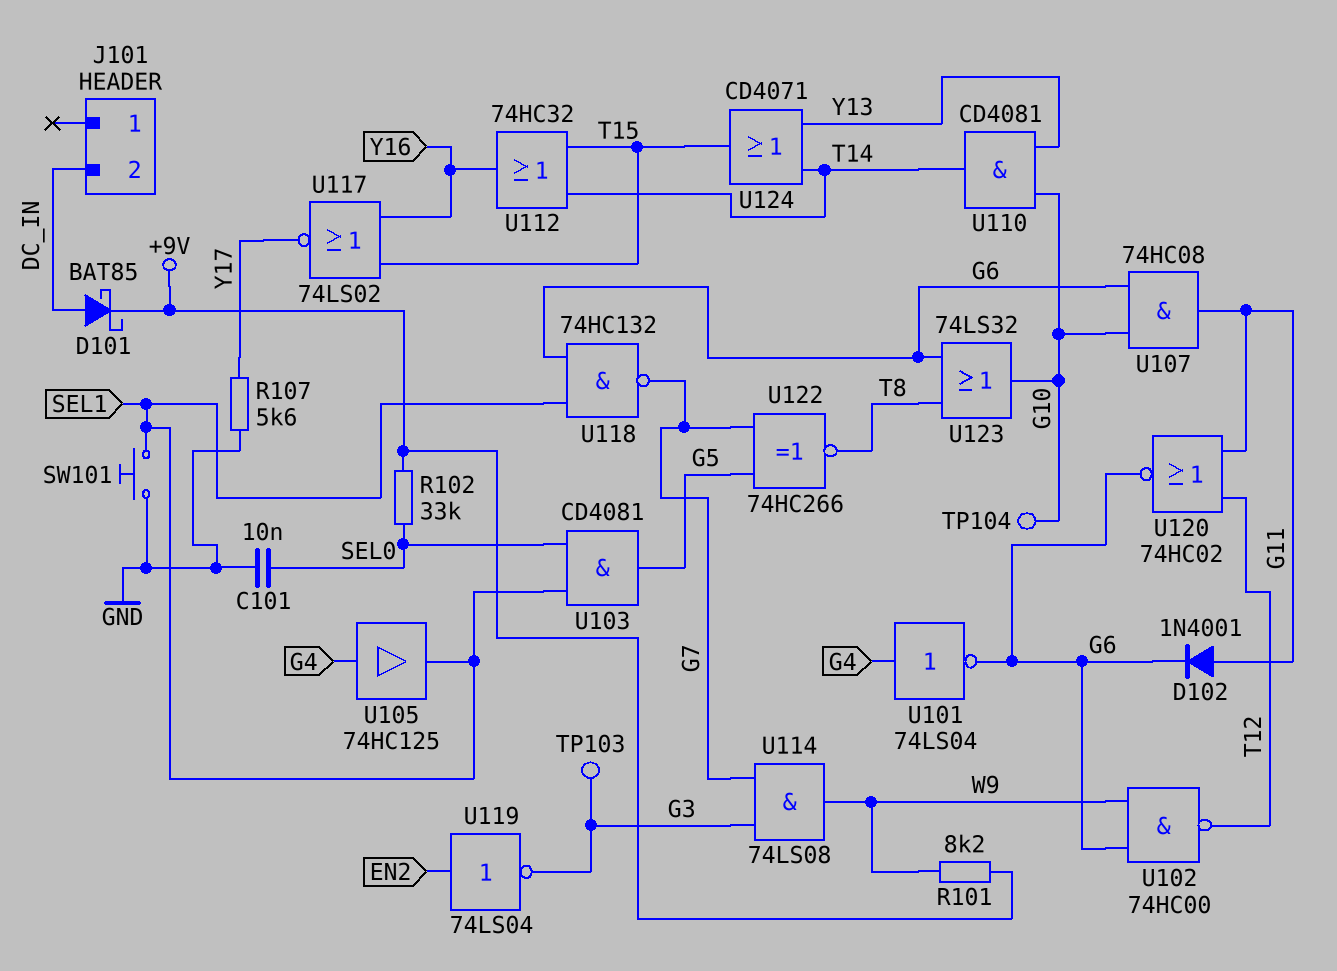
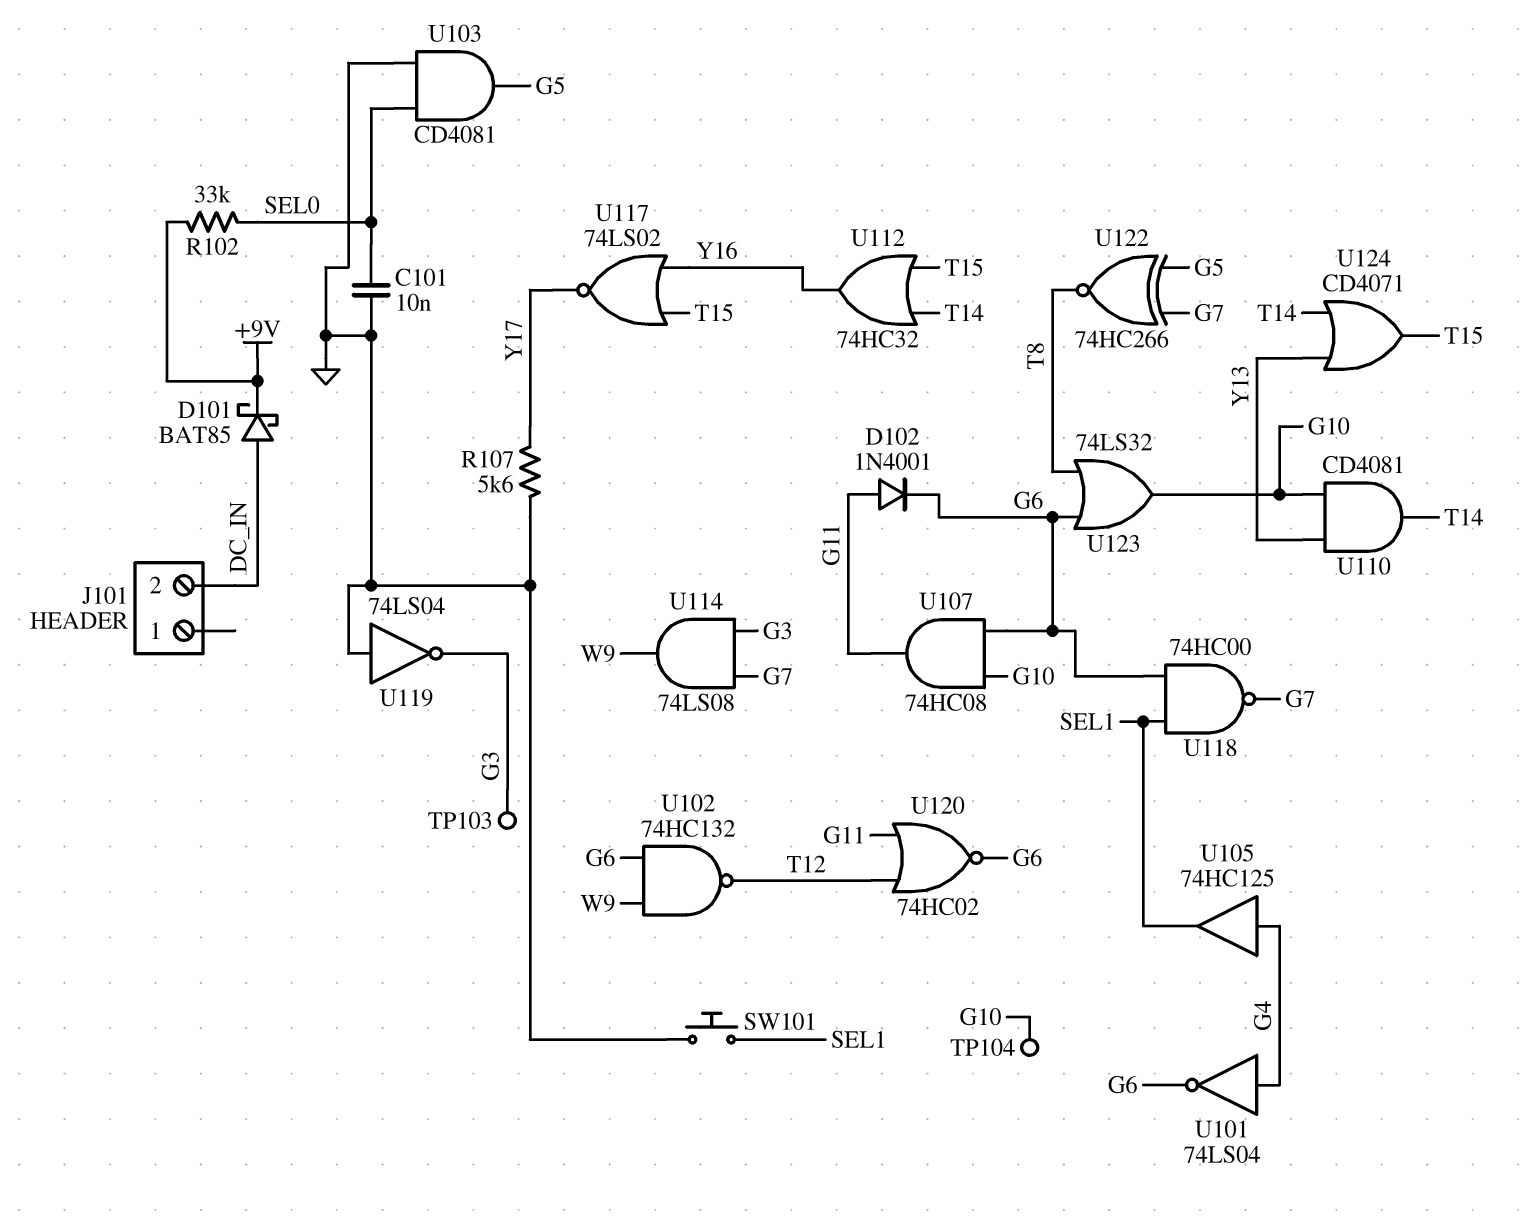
R101: 8.2k (+9V, W9) -> none
U102: NAND 74HC00 (in G6, in W9, out T12) -> NAND 74HC132 (in G6, in W9, out T12)
U103: AND CD4081 (in SEL0, in SEL1, out G5) -> AND CD4081 (in GND, in SEL0, out G5)
U118: NAND 74HC132 (in G6, in SEL1, out G7) -> NAND 74HC00 (in G6, in SEL1, out G7)
U119: NOT 74LS04 (in EN2, out G3) -> NOT 74LS04 (in GND, out G3)

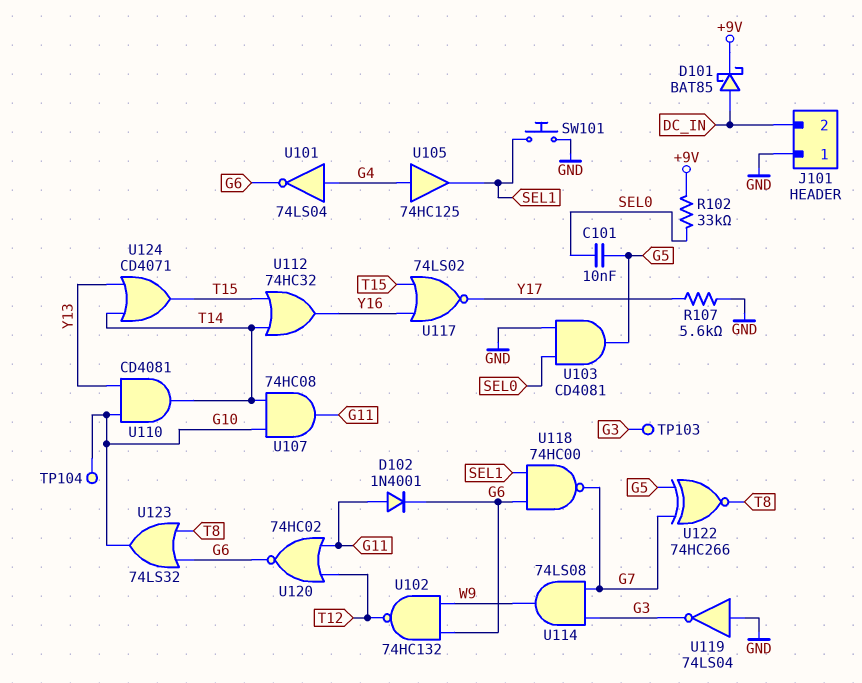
C101: 10nF (GND, SEL0) -> 10nF (G5, SEL0)
J101 pin 1: none -> GND
U107: AND 74HC08 (in G6, in G10, out G11) -> AND 74HC08 (in G10, in T14, out G11)

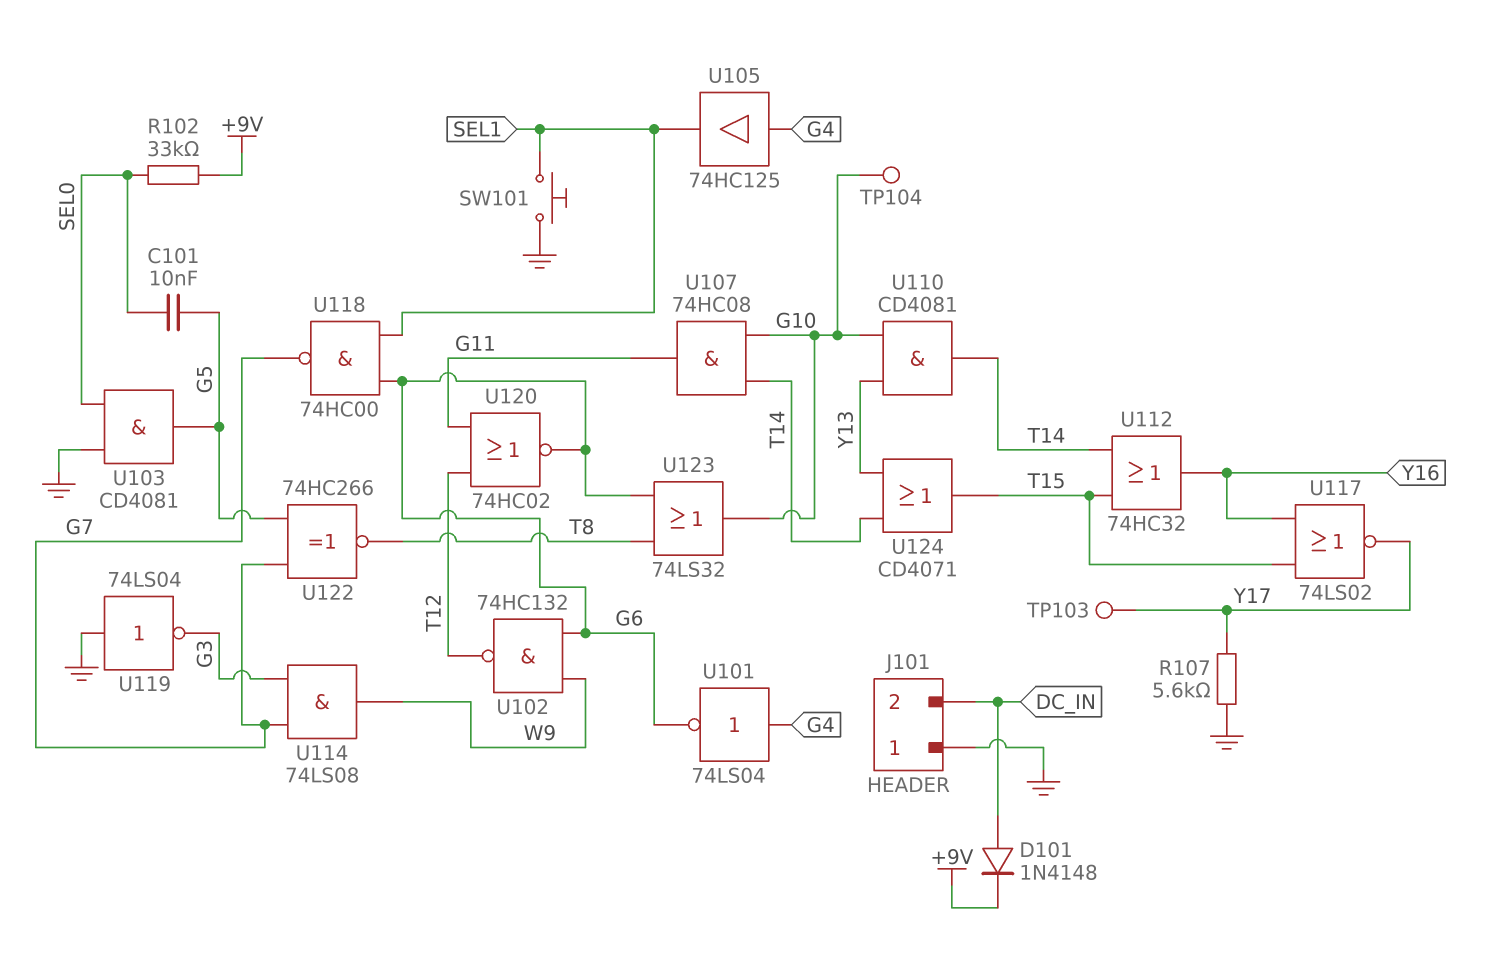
D101: schottky BAT85 (A DC_IN, K +9V) -> diode 1N4148 (A DC_IN, K +9V)
D102: diode 1N4001 (A G11, K G6) -> none
TP103: test point (G3) -> test point (Y17)

